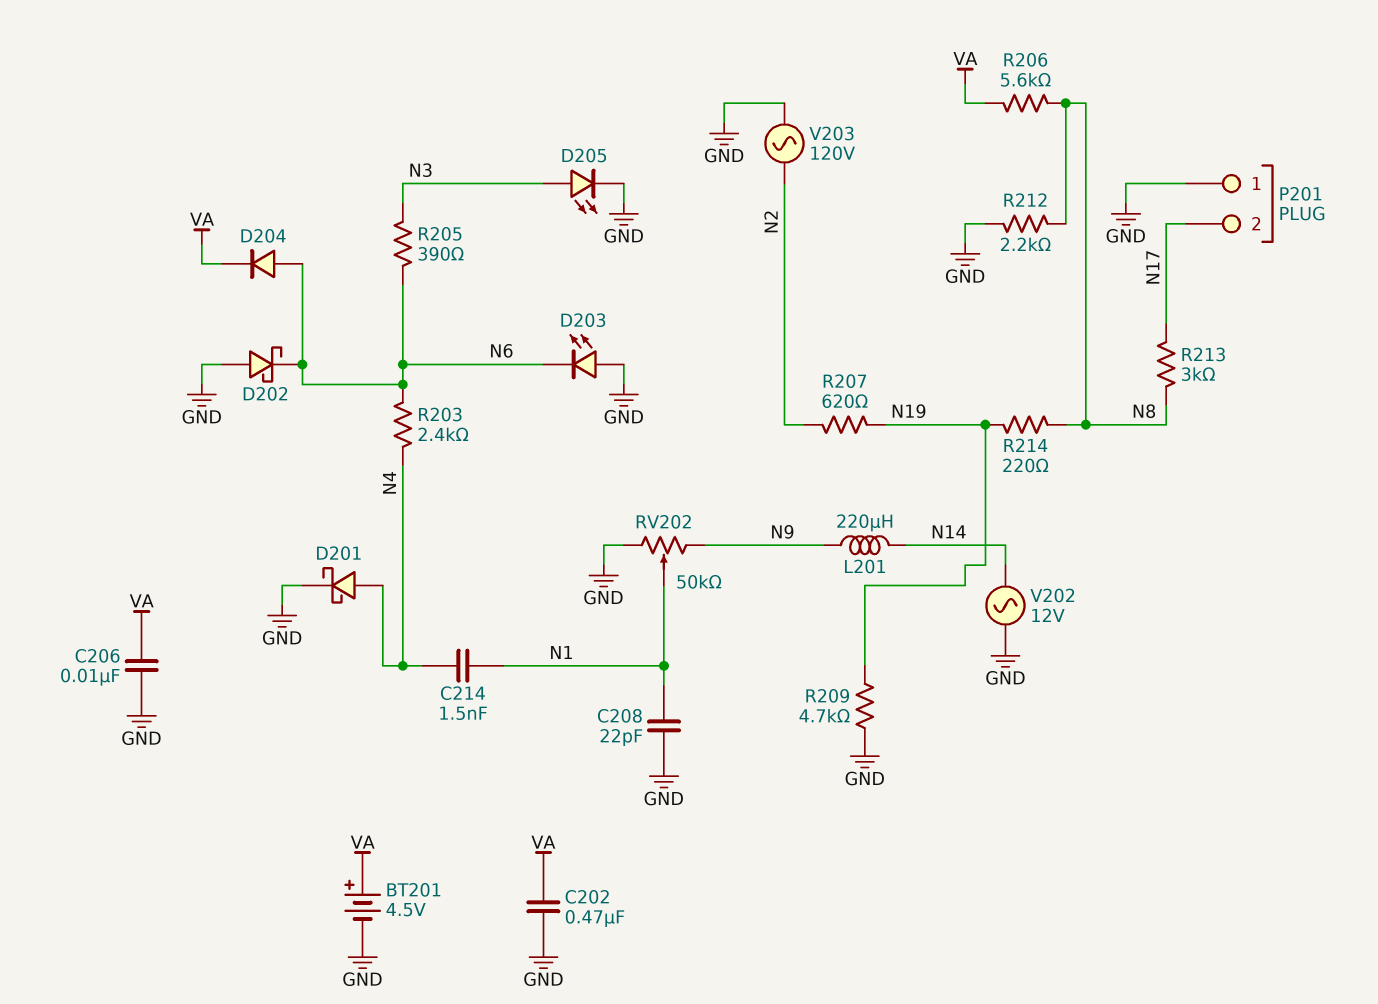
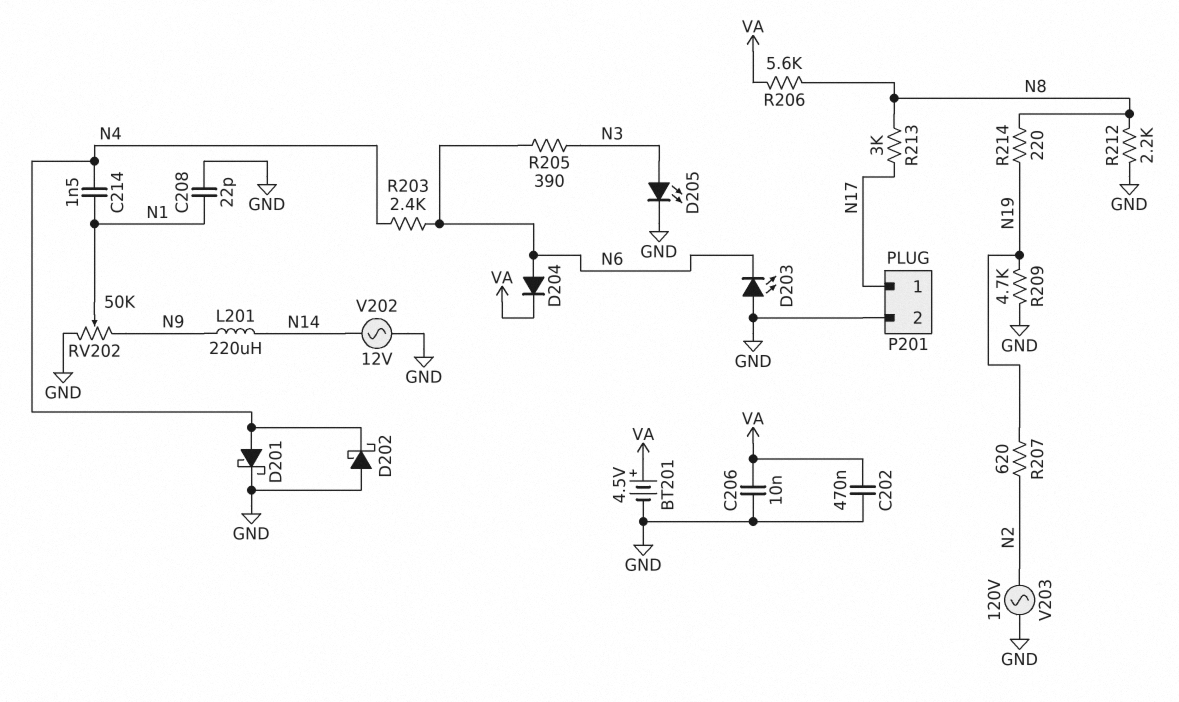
D202: schottky (A GND, K N6) -> schottky (A GND, K N4)
P201 pin 1: GND -> N17
P201 pin 2: N17 -> GND

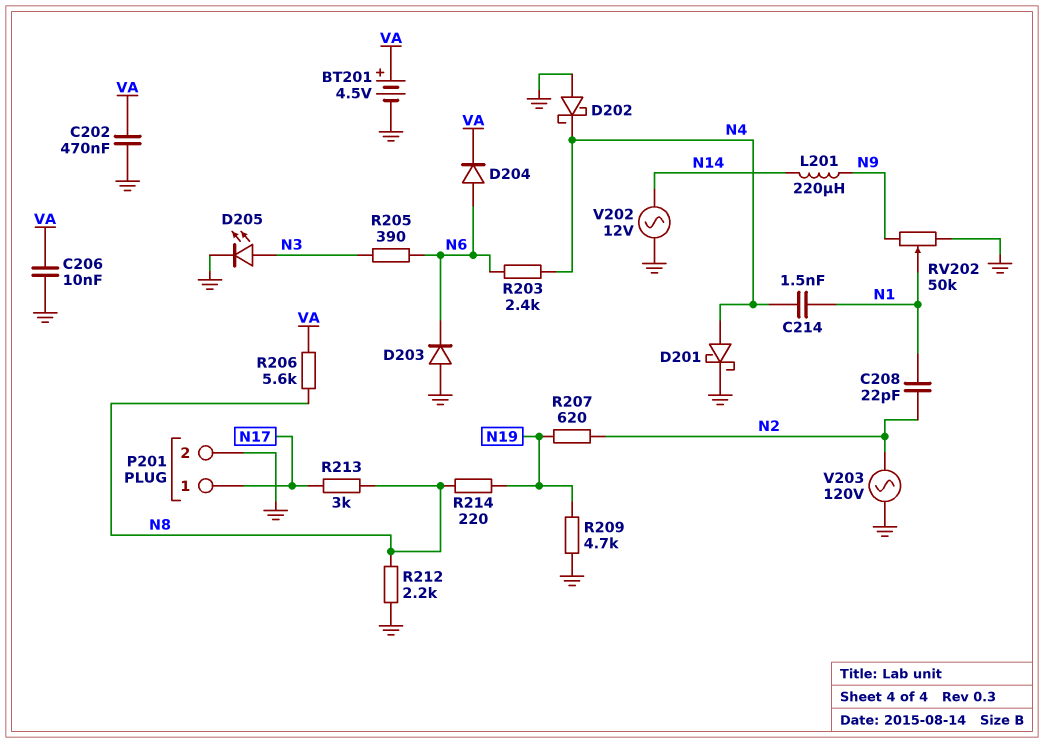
C208: 22pF (GND, N1) -> 22pF (N1, N2)
D203: LED (A GND, K N6) -> diode (A GND, K N6)

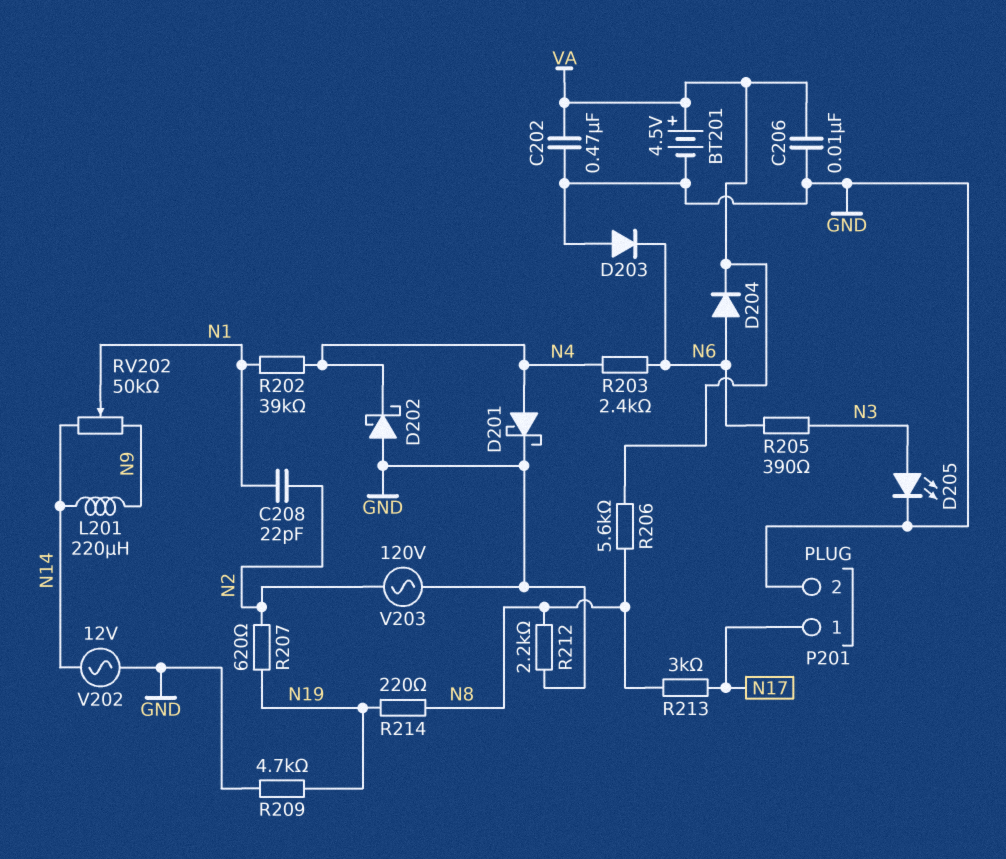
C214: 1.5nF (N1, N4) -> none
R202: none -> 39k (N1, N4)
RV202: 50k (GND, N9, wiper N1) -> 50k (N9, N14, wiper N1)

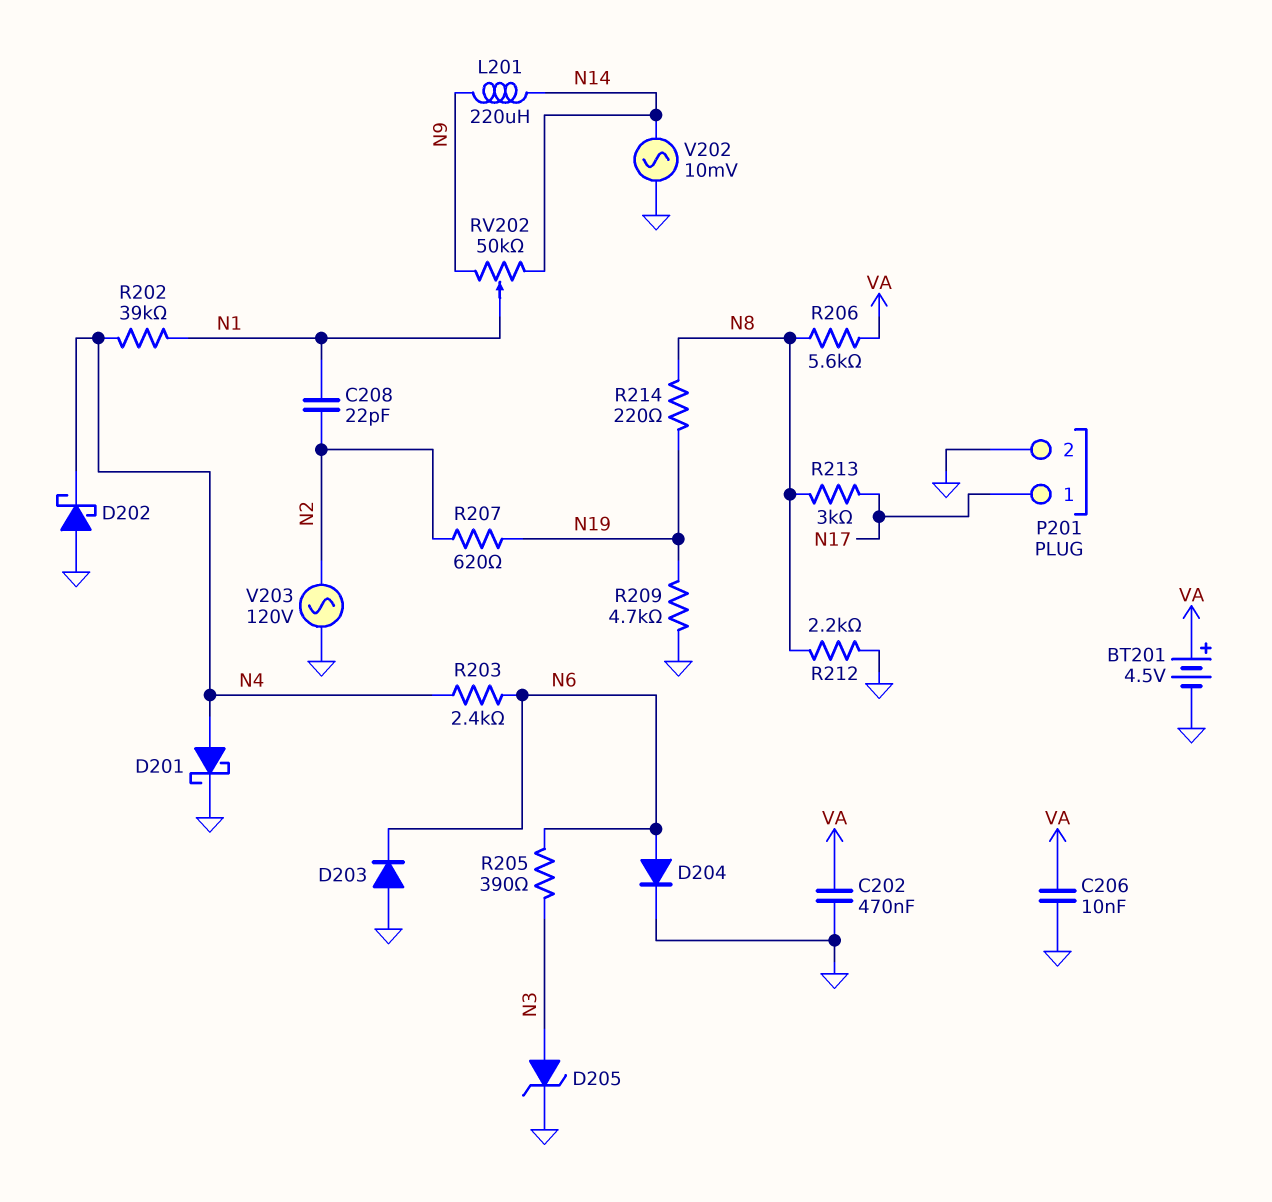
D204: diode (A N6, K VA) -> diode (A N6, K GND)
D205: LED (A N3, K GND) -> zener (A N3, K GND)
V202: AC 12V (GND, N14) -> AC 10mV (GND, N14)

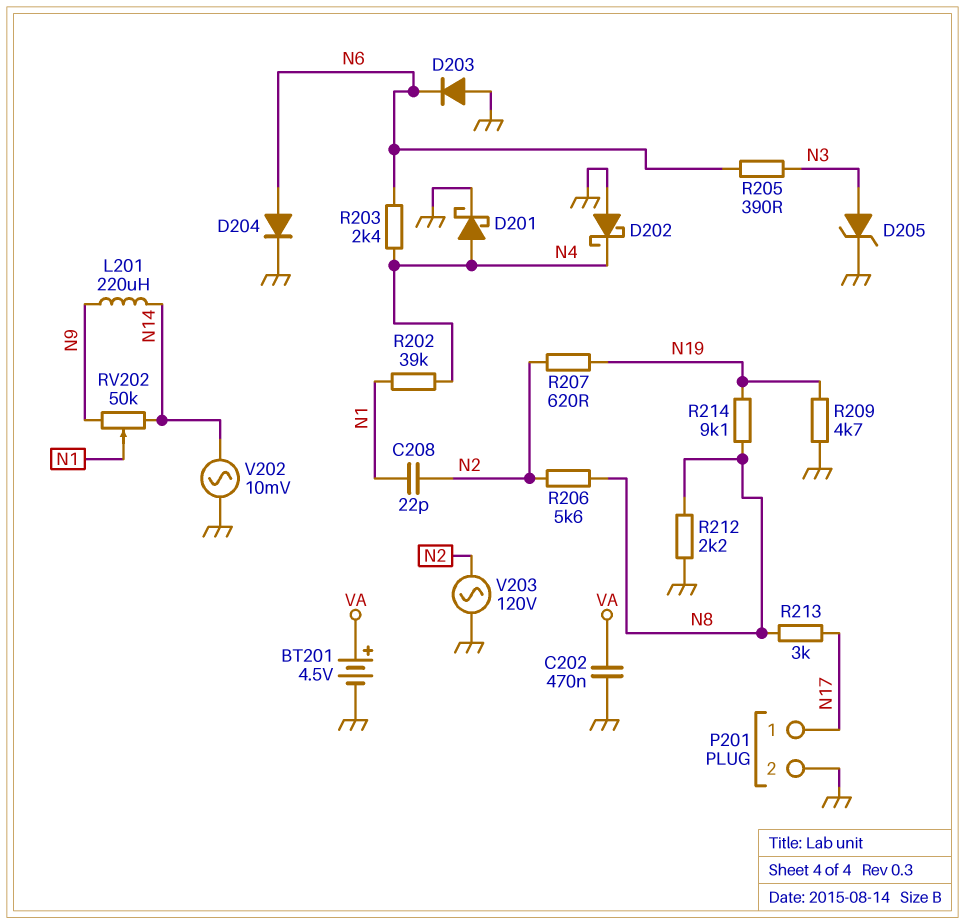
C206: 10nF (GND, VA) -> none
R206: 5.6k (N8, VA) -> 5.6k (N2, N8)
R214: 220 (N8, N19) -> 9.1k (N8, N19)

